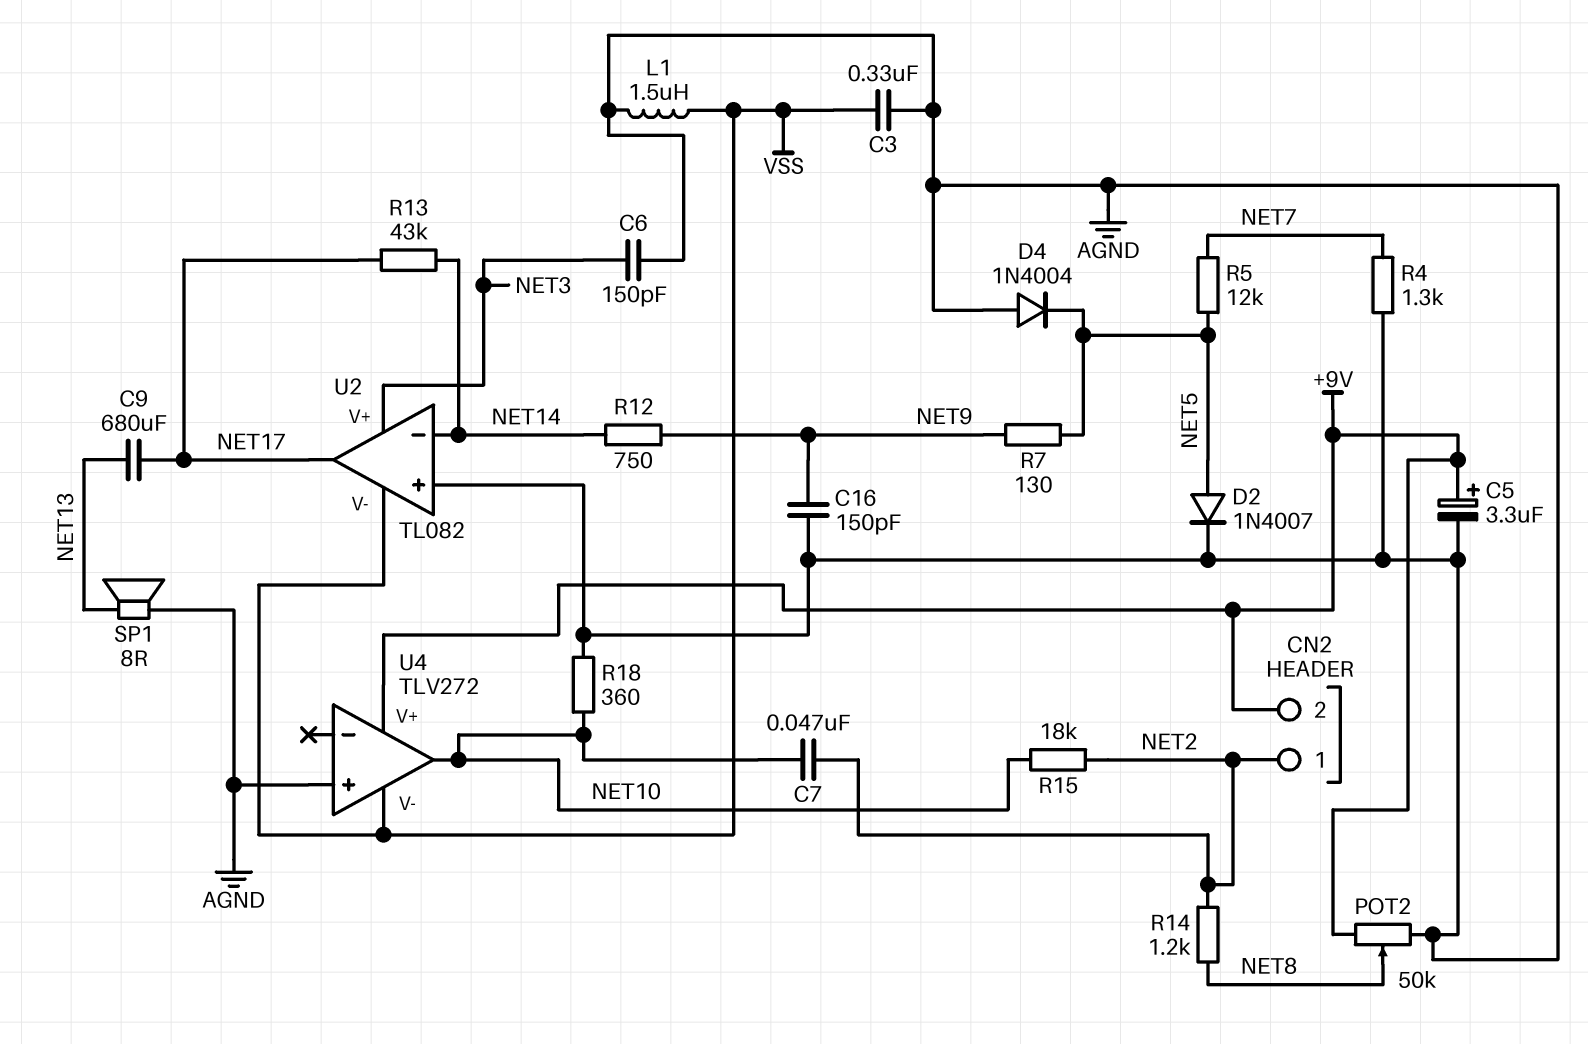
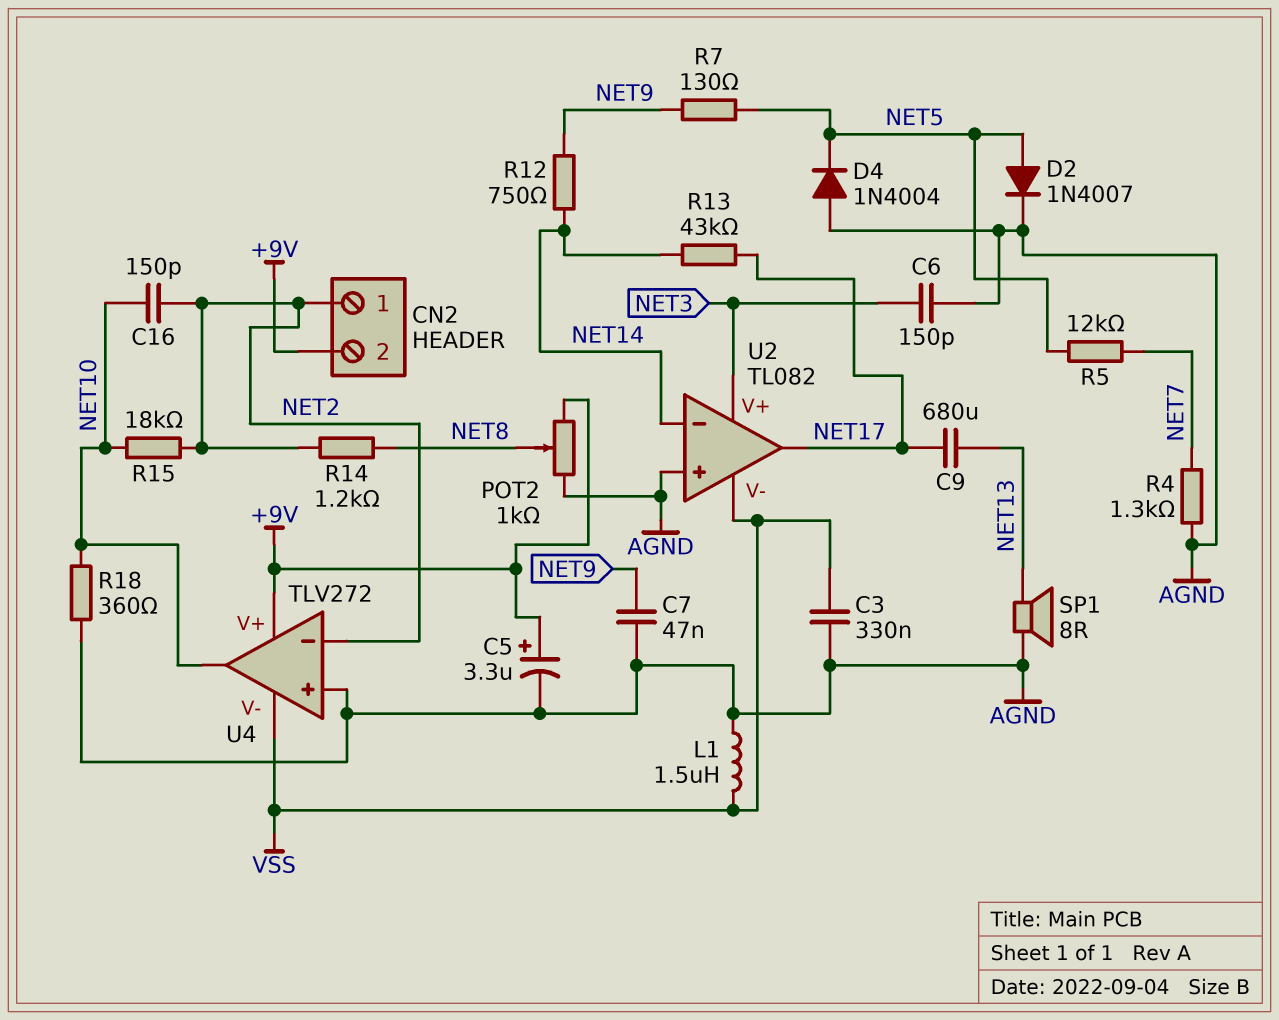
C7: 47nF (NET2, NET10) -> 47nF (AGND, NET9)
C16: 150pF (AGND, NET9) -> 150pF (NET2, NET10)
POT2: 50k (+9V, AGND, wiper NET8) -> 1k (+9V, AGND, wiper NET8)
U4 pin in-: none -> NET2

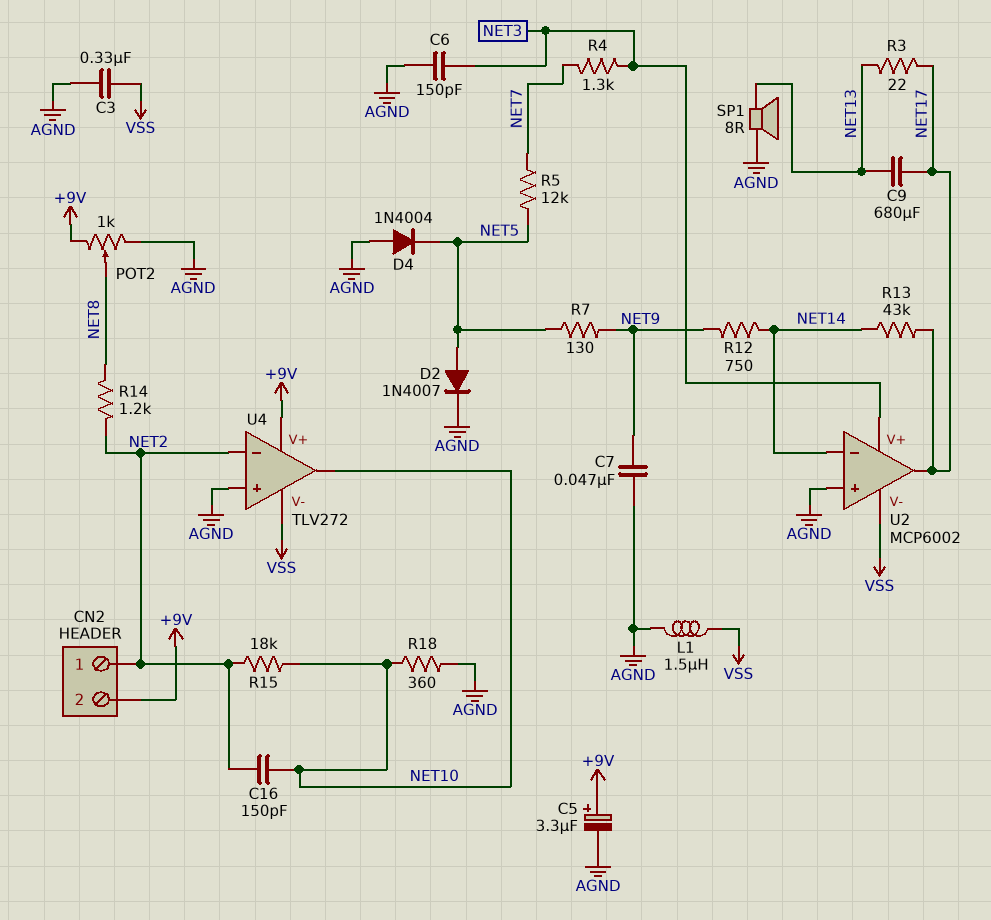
R3: none -> 22 (NET13, NET17)
R4: 1.3k (AGND, NET7) -> 1.3k (NET3, NET7)
U2: TL082 -> MCP6002

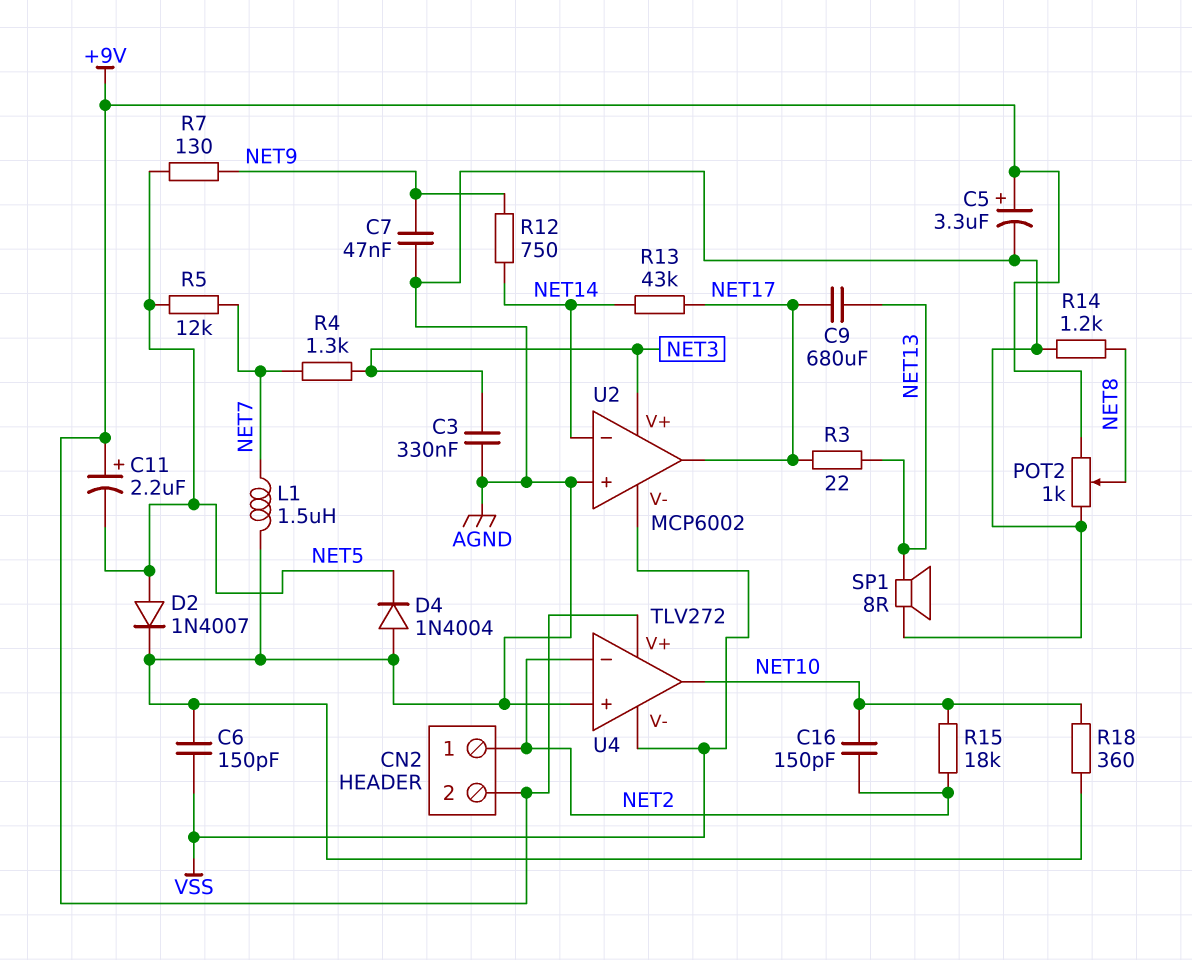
C3: 330nF (AGND, VSS) -> 330nF (AGND, NET3)
C6: 150pF (AGND, NET3) -> 150pF (AGND, VSS)
C11: none -> 2.2uF (plus +9V, minus NET5)
L1: 1.5uH (AGND, VSS) -> 1.5uH (AGND, NET7)
R14: 1.2k (NET2, NET8) -> 1.2k (AGND, NET8)

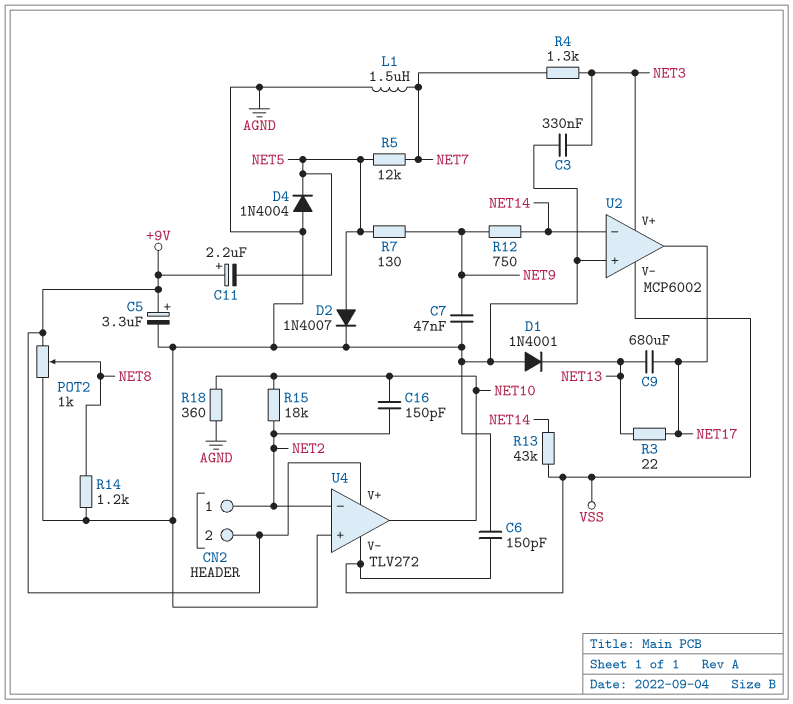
D1: none -> diode 1N4001 (A AGND, K NET13)
R13: 43k (NET14, NET17) -> 43k (NET14, VSS)
SP1: speaker 8R (AGND, NET13) -> none

